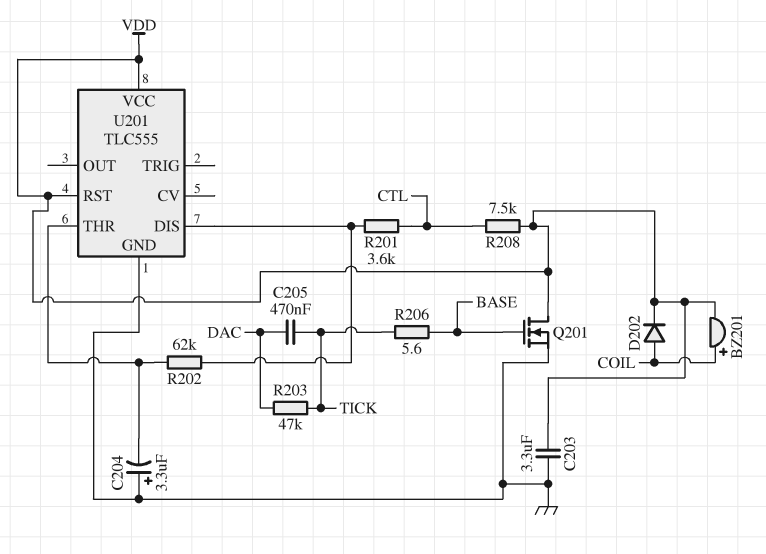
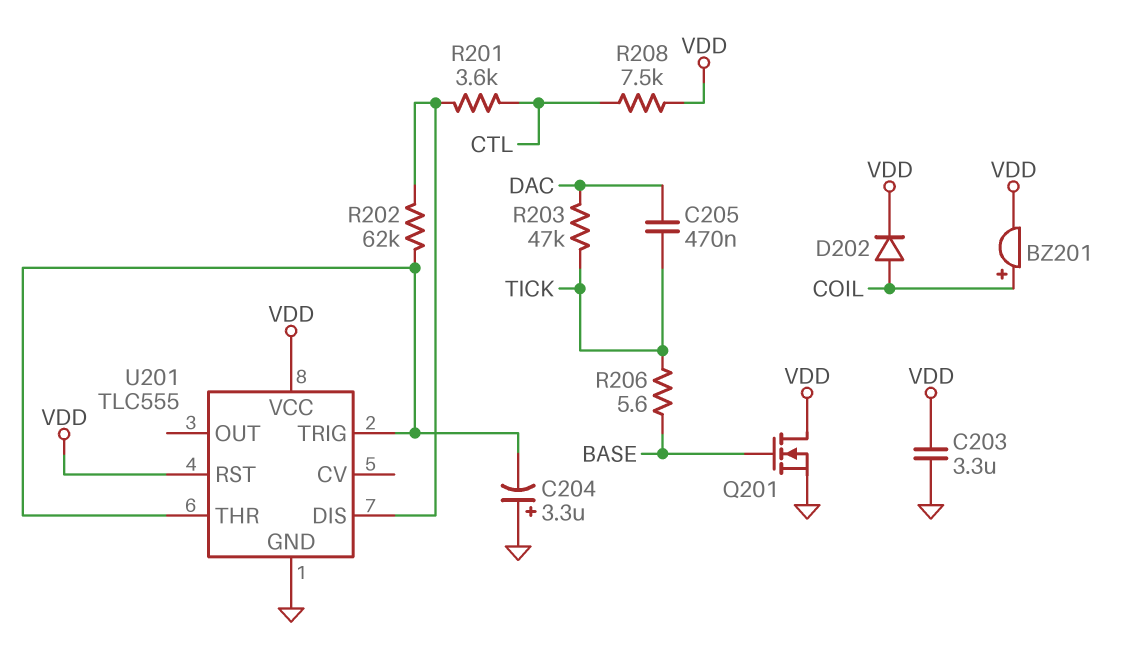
U201 pin TRIG: none -> U201/THR

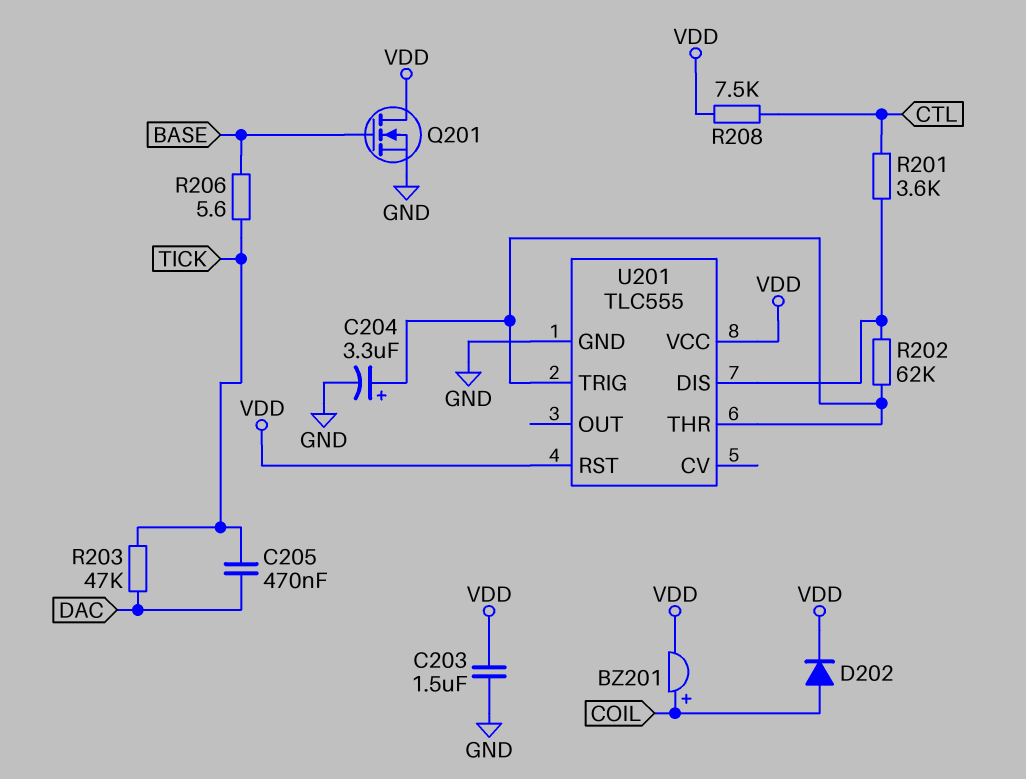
C203: 3.3uF (GND, VDD) -> 1.5uF (GND, VDD)
C204: 3.3uF (plus GND, minus U201/THR) -> 3.3uF (plus U201/THR, minus GND)

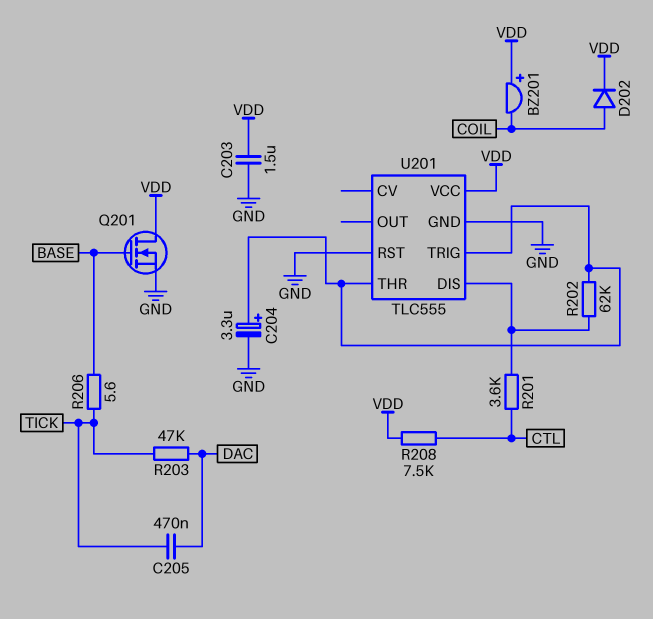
BZ201: buzzer (plus COIL, minus VDD) -> buzzer (plus VDD, minus COIL)
U201 pin RST: VDD -> GND

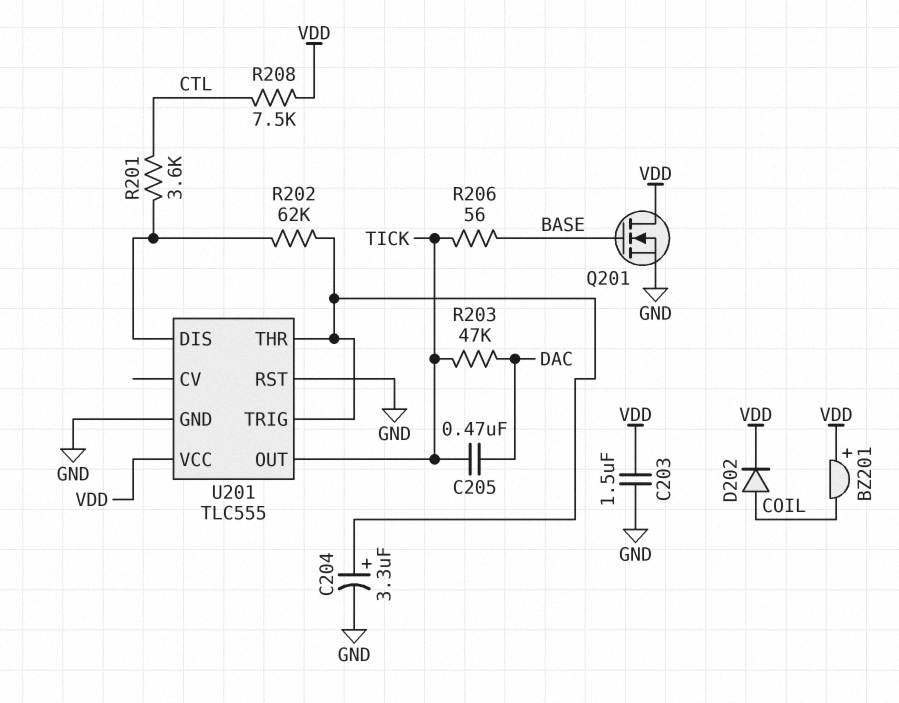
R206: 5.6 (BASE, TICK) -> 56 (BASE, TICK)
U201 pin OUT: none -> TICK

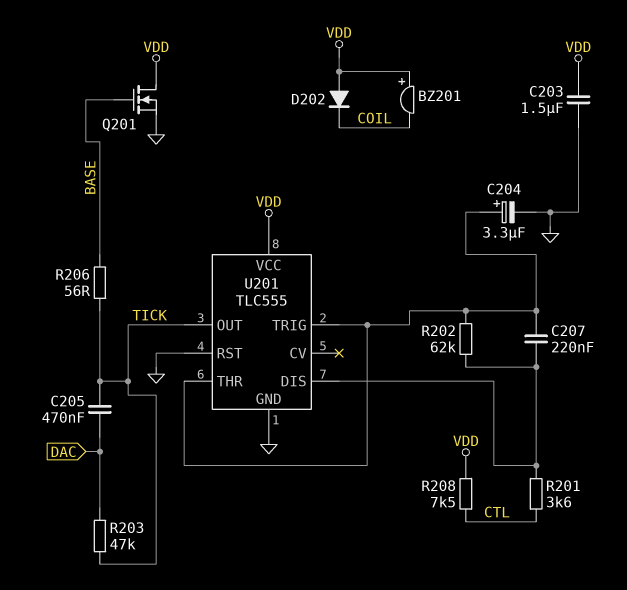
C207: none -> 220nF (U201/DIS, U201/THR)
D202: diode (A COIL, K VDD) -> diode (A VDD, K COIL)

